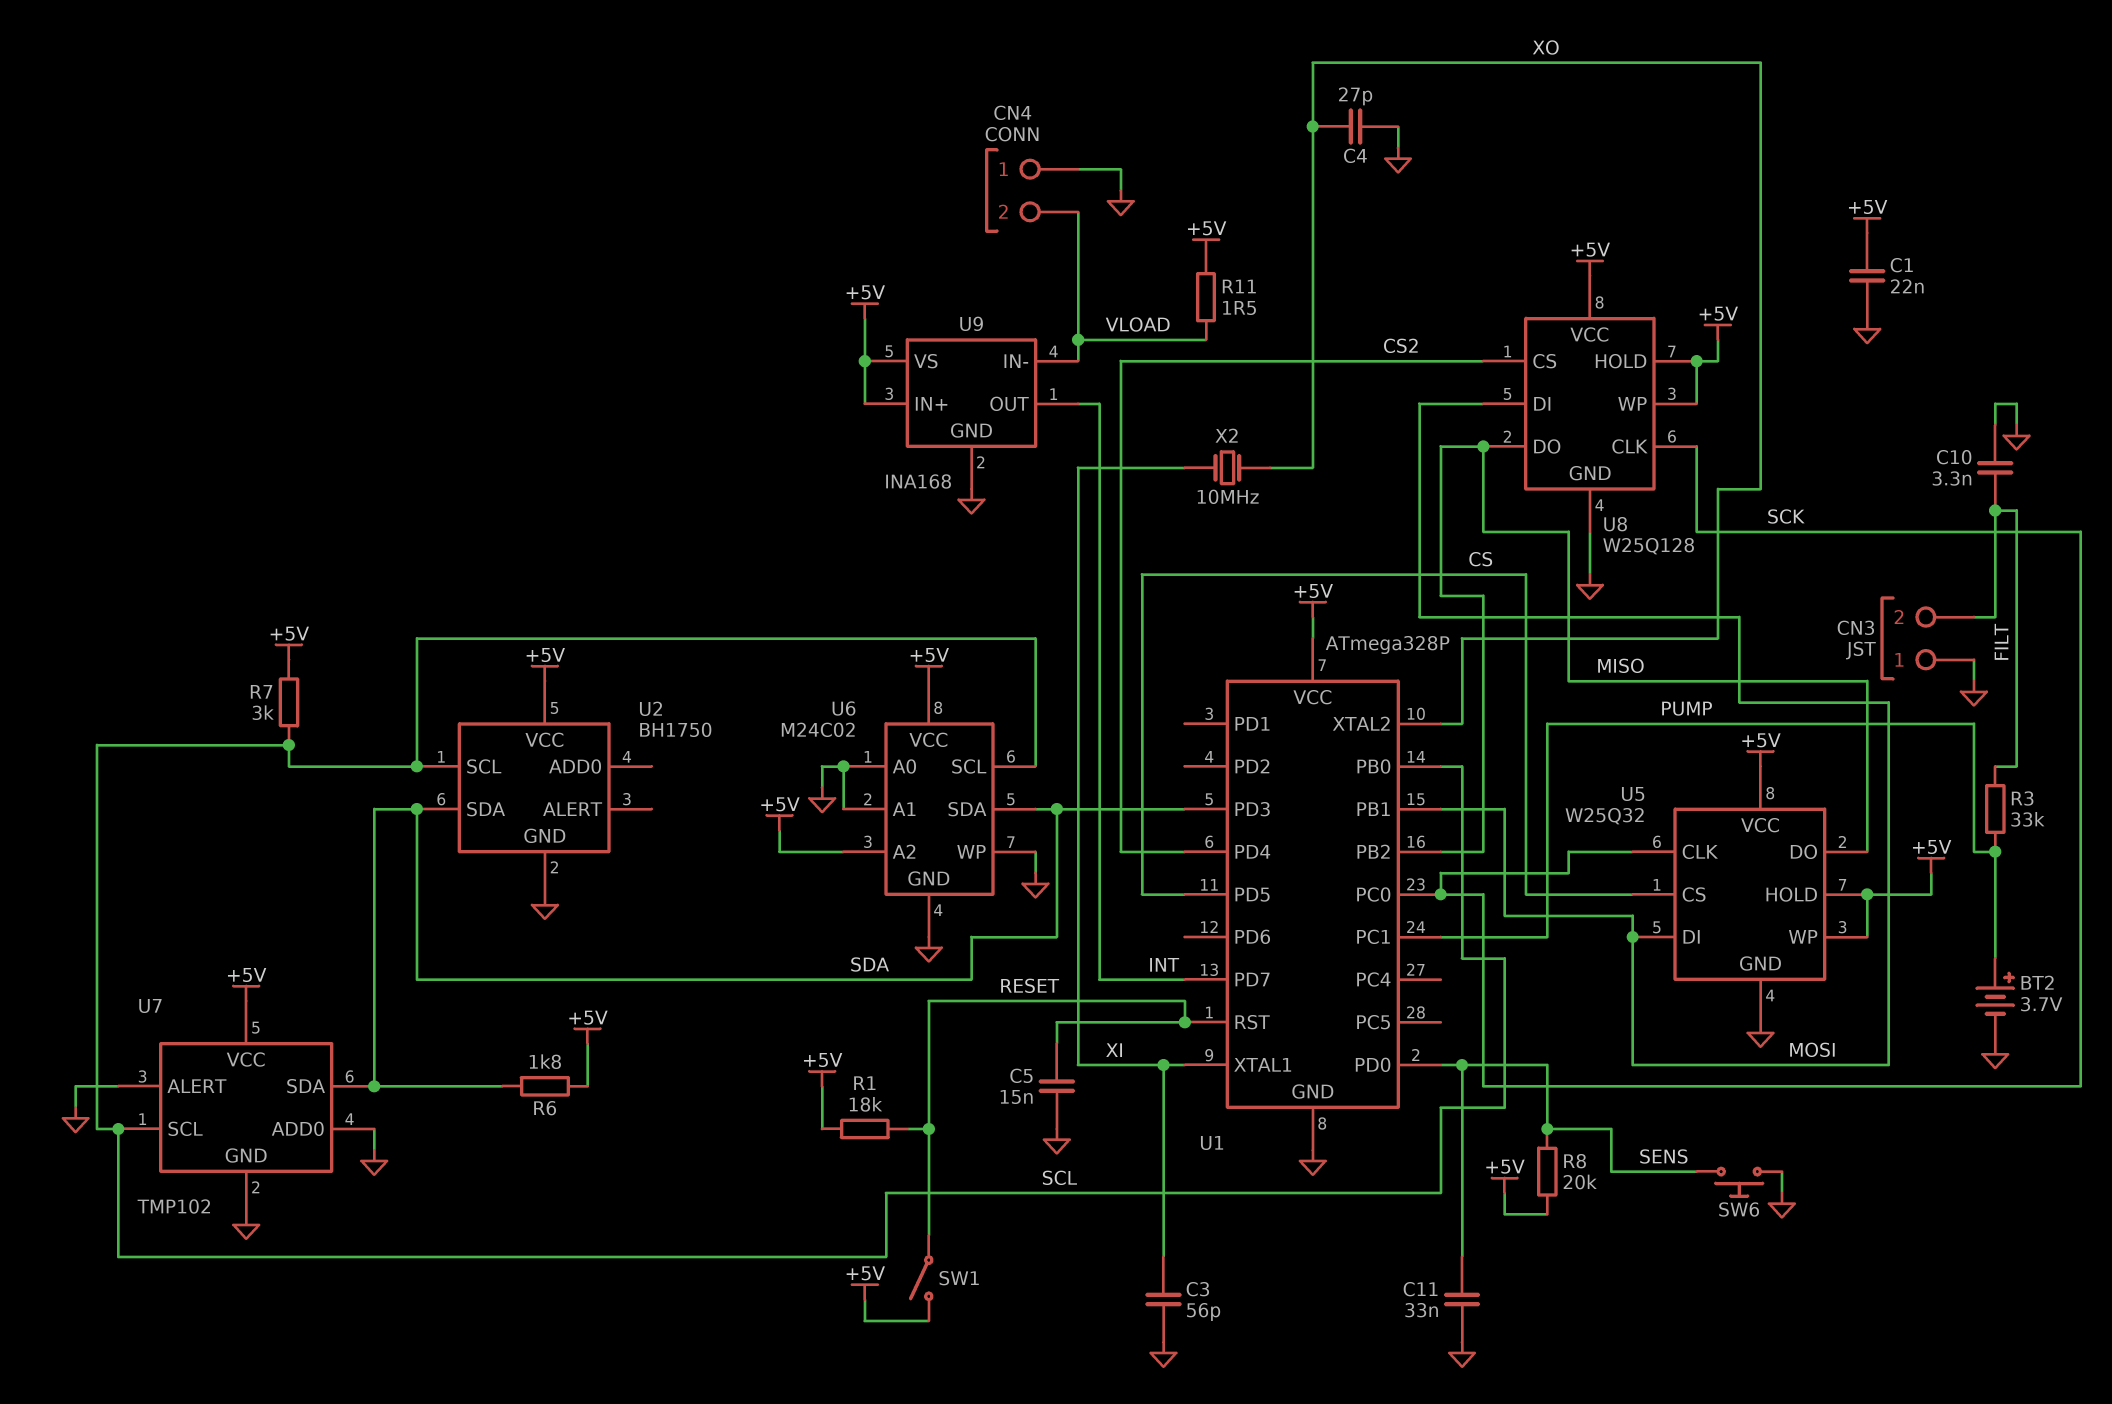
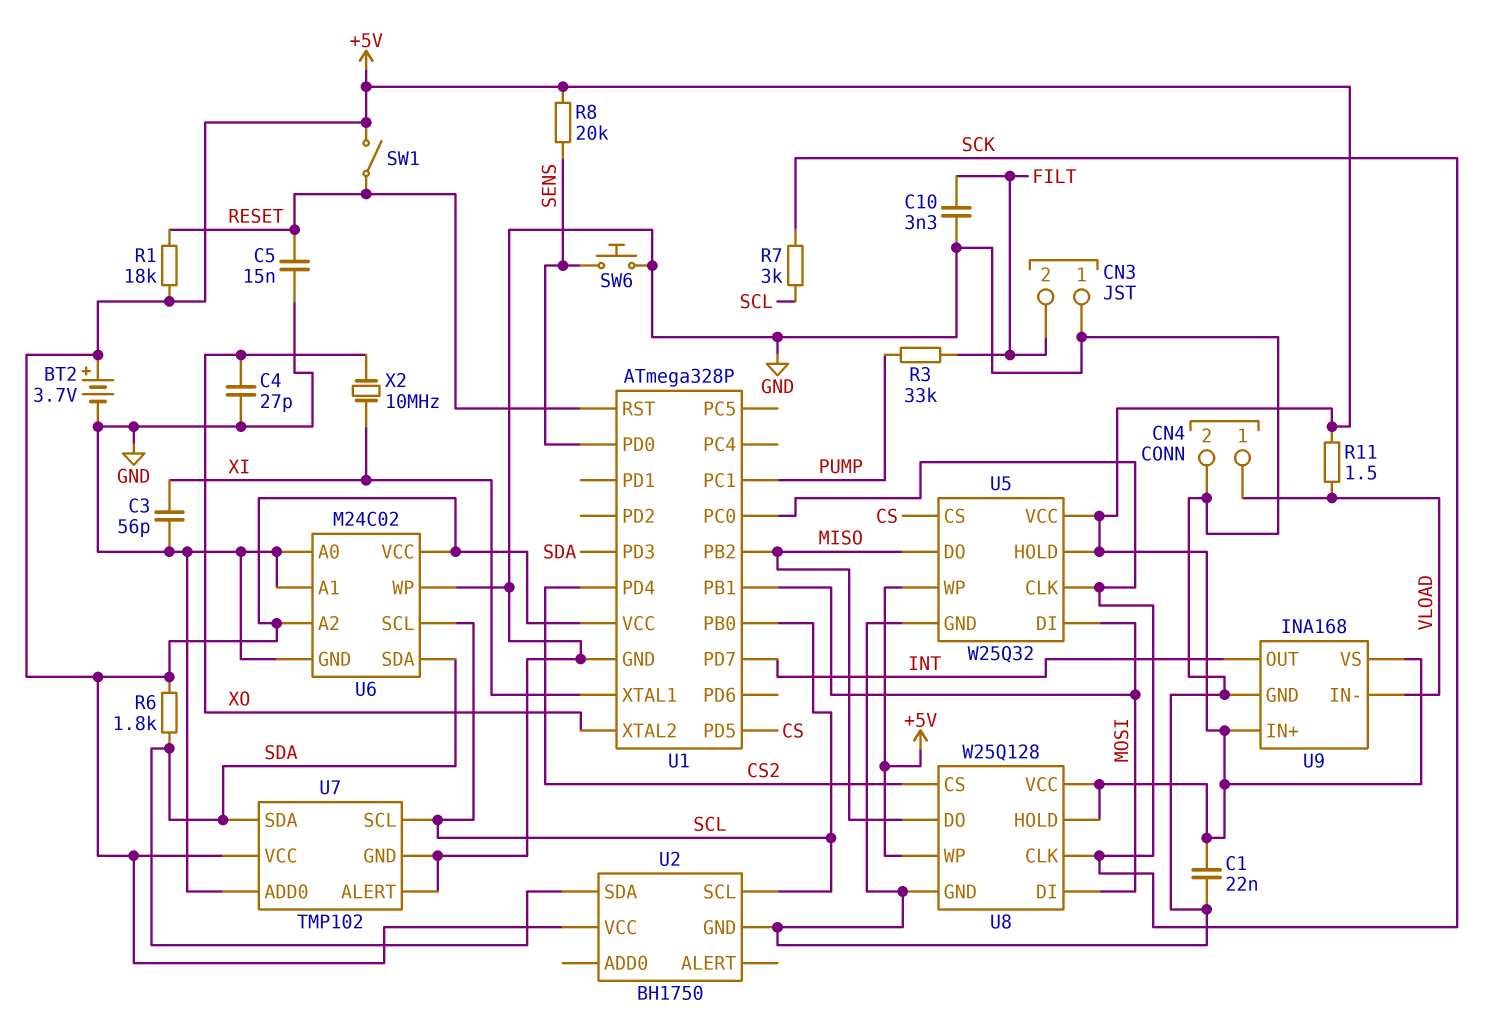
BT2: 3.7V (plus PUMP, minus GND) -> 3.7V (plus +5V, minus GND)
C11: 33nF (GND, SENS) -> none
CN4 pin 1: GND -> VLOAD
CN4 pin 2: VLOAD -> GND
R7: 3k (+5V, SCL) -> 3k (SCK, SCL)

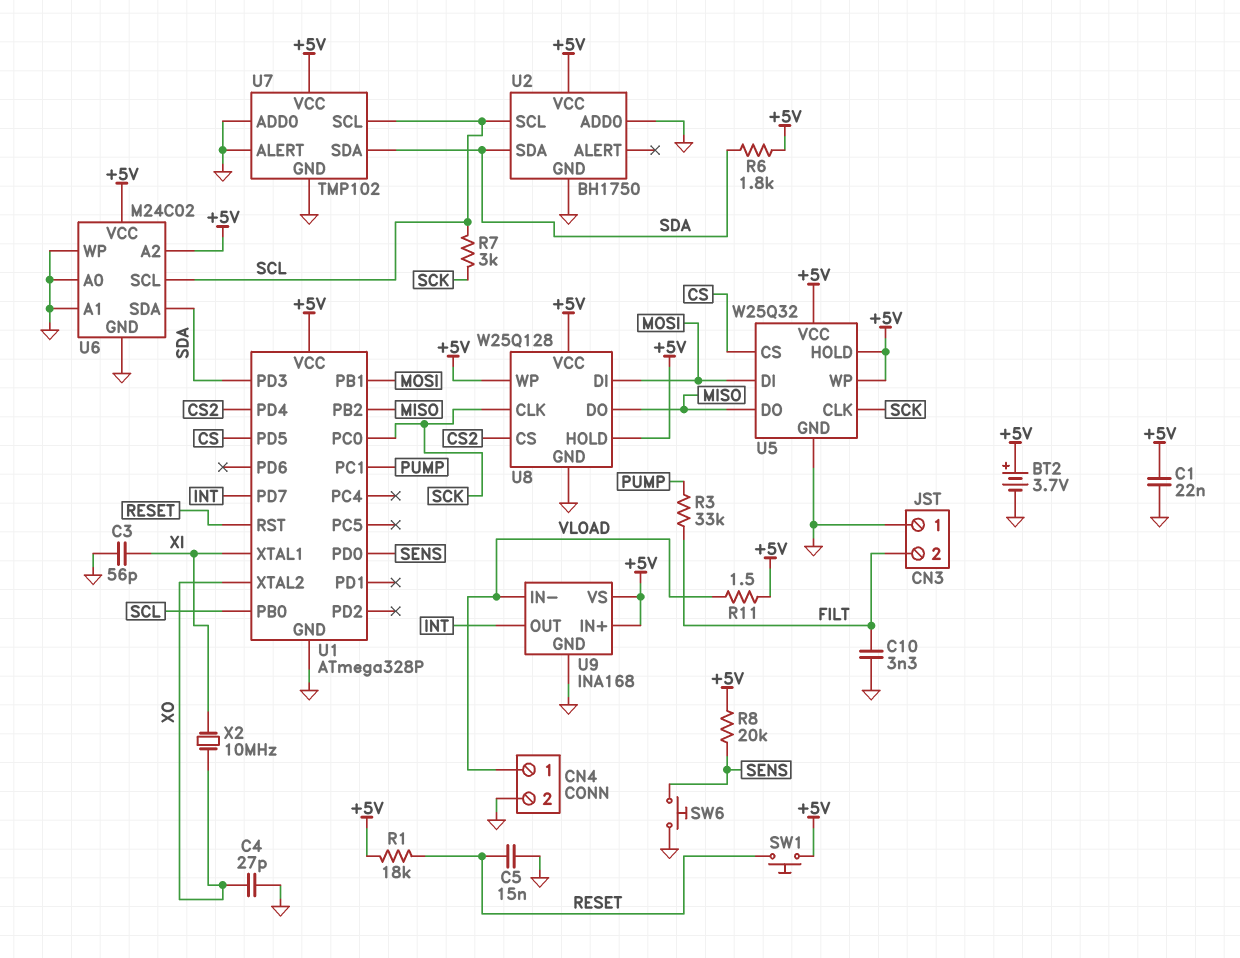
SW1: switch (+5V, RESET) -> button (+5V, RESET)
U2 pin ADD0: none -> GND

